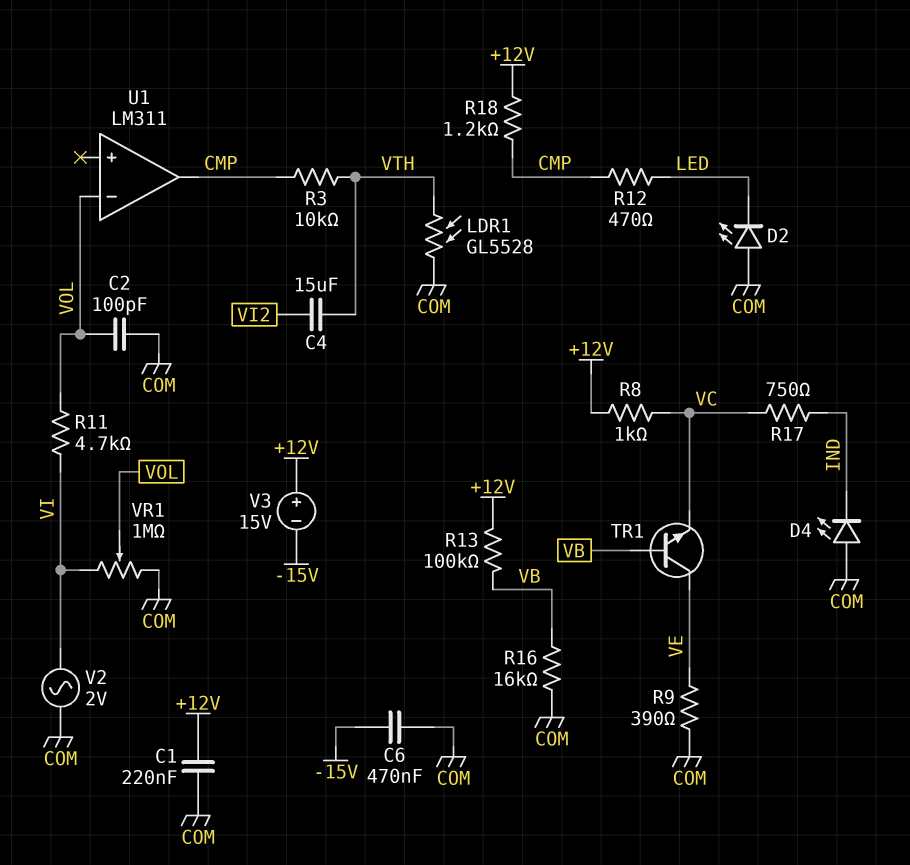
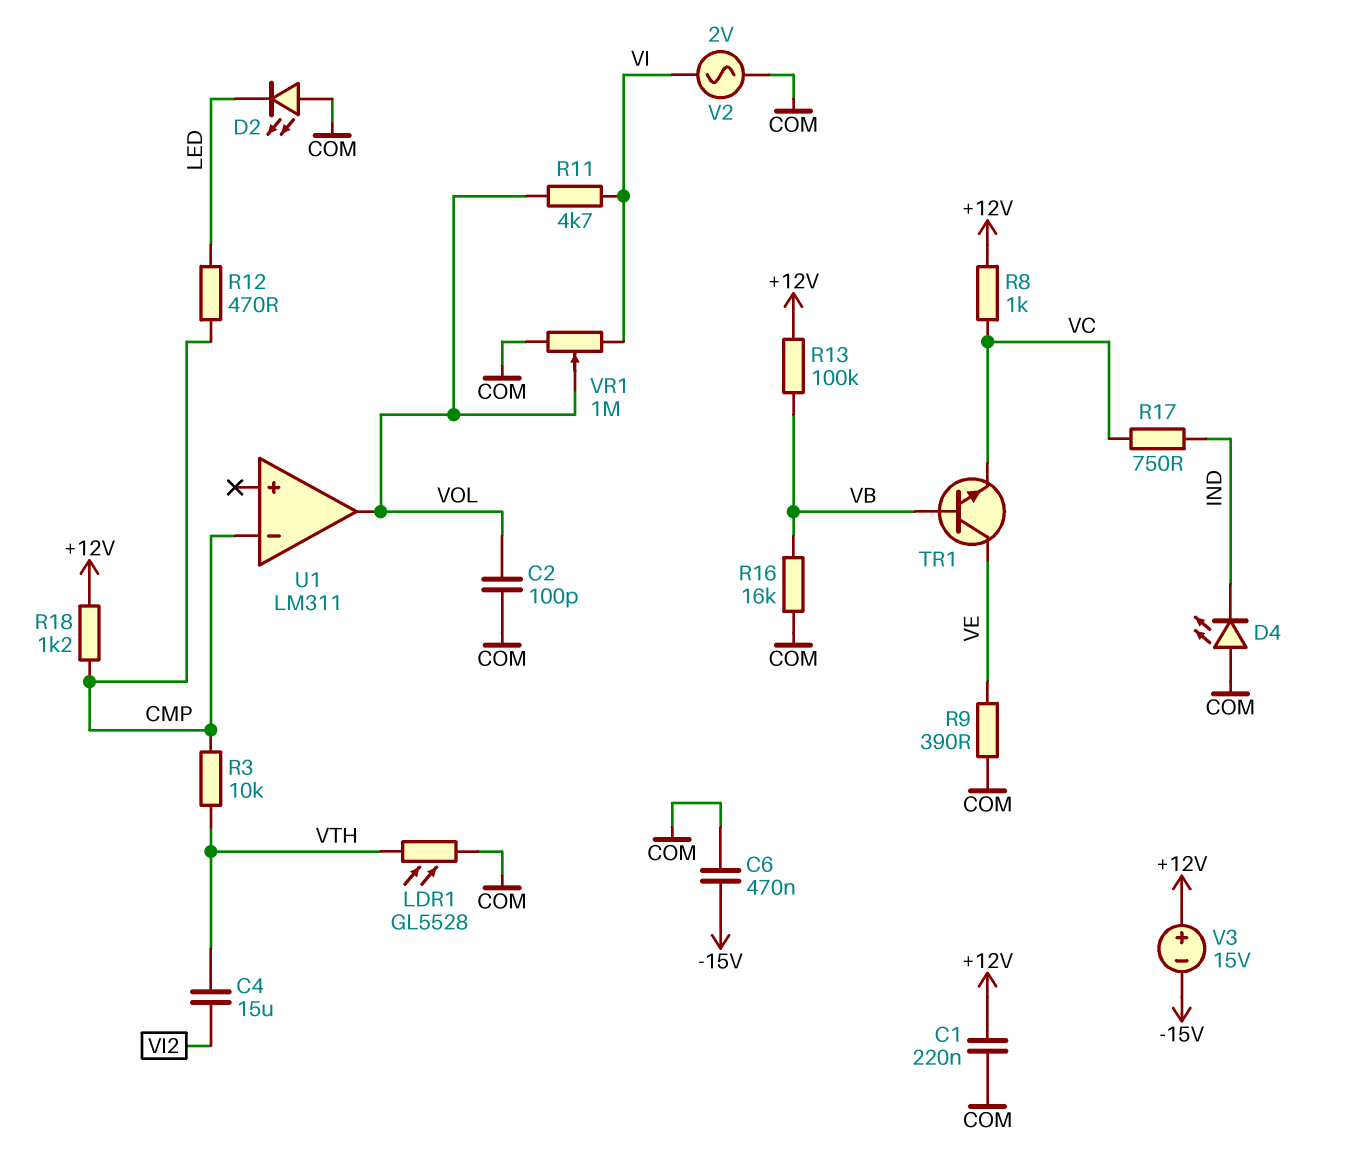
U1 pin in-: VOL -> CMP
U1 pin out: CMP -> VOL

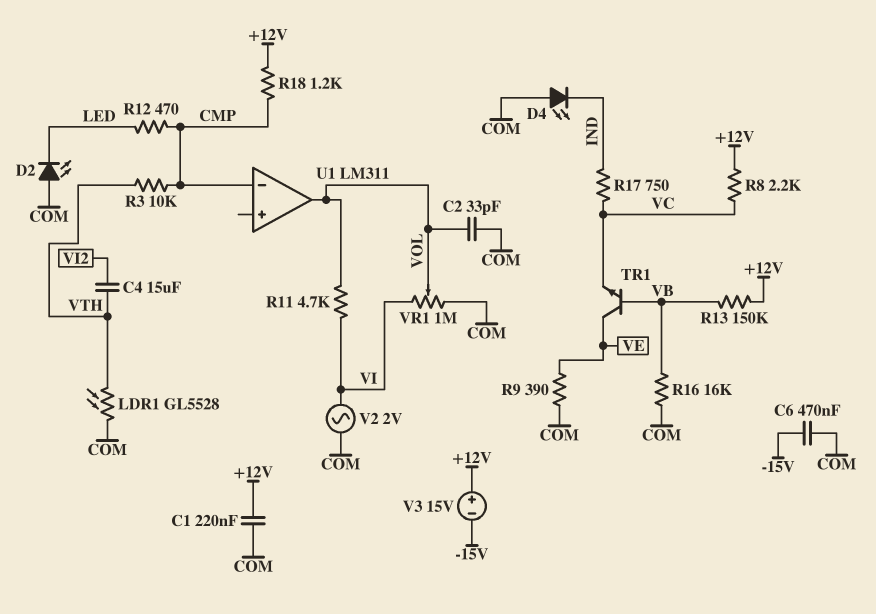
C2: 100pF (COM, VOL) -> 33pF (COM, VOL)
R8: 1k (+12V, VC) -> 2.2k (+12V, VC)
R13: 100k (+12V, VB) -> 150k (+12V, VB)

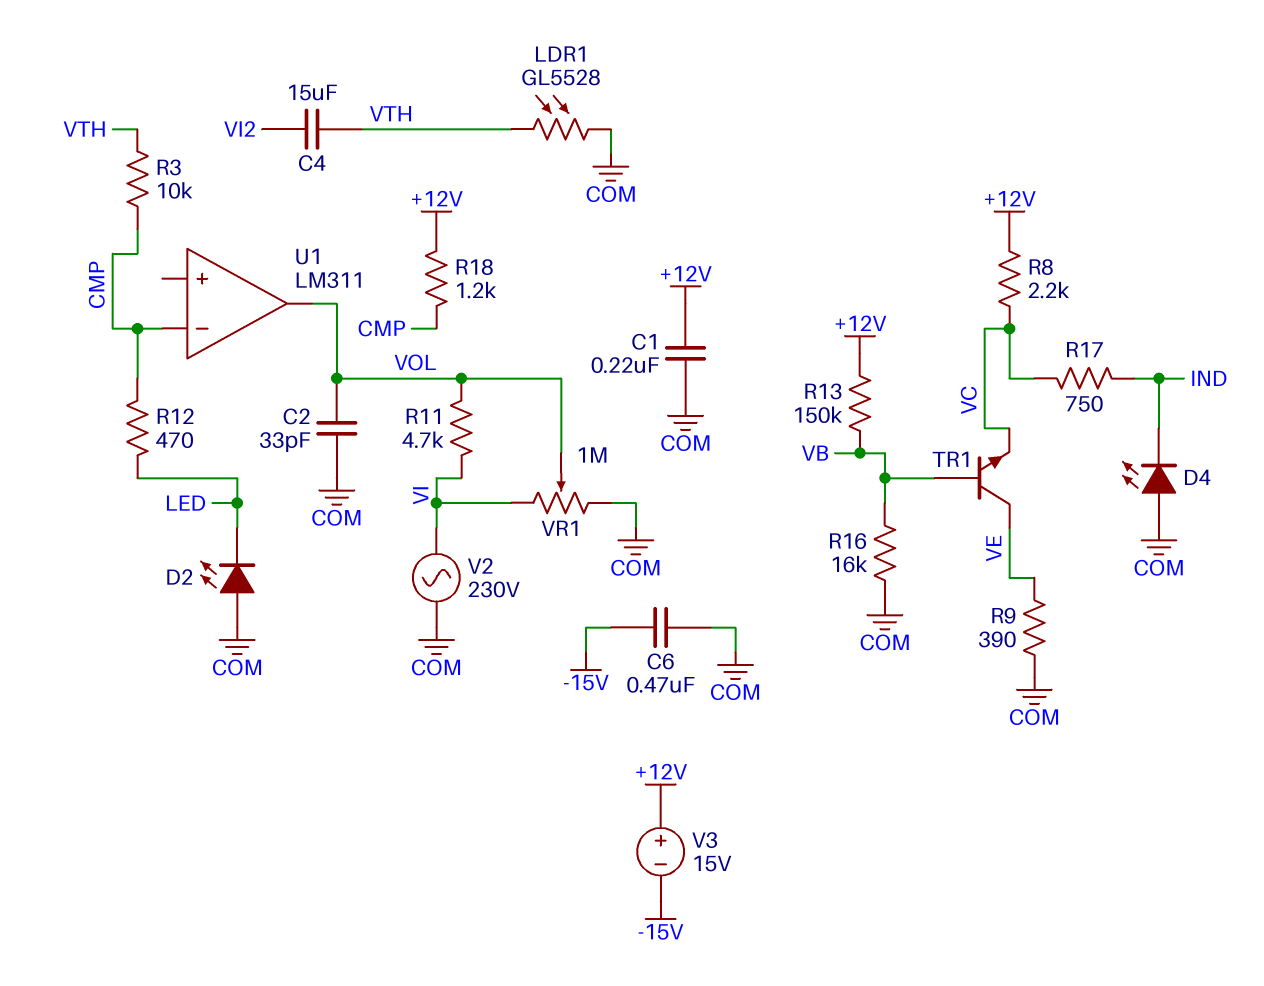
V2: AC 2V (COM, VI) -> AC 230V (COM, VI)

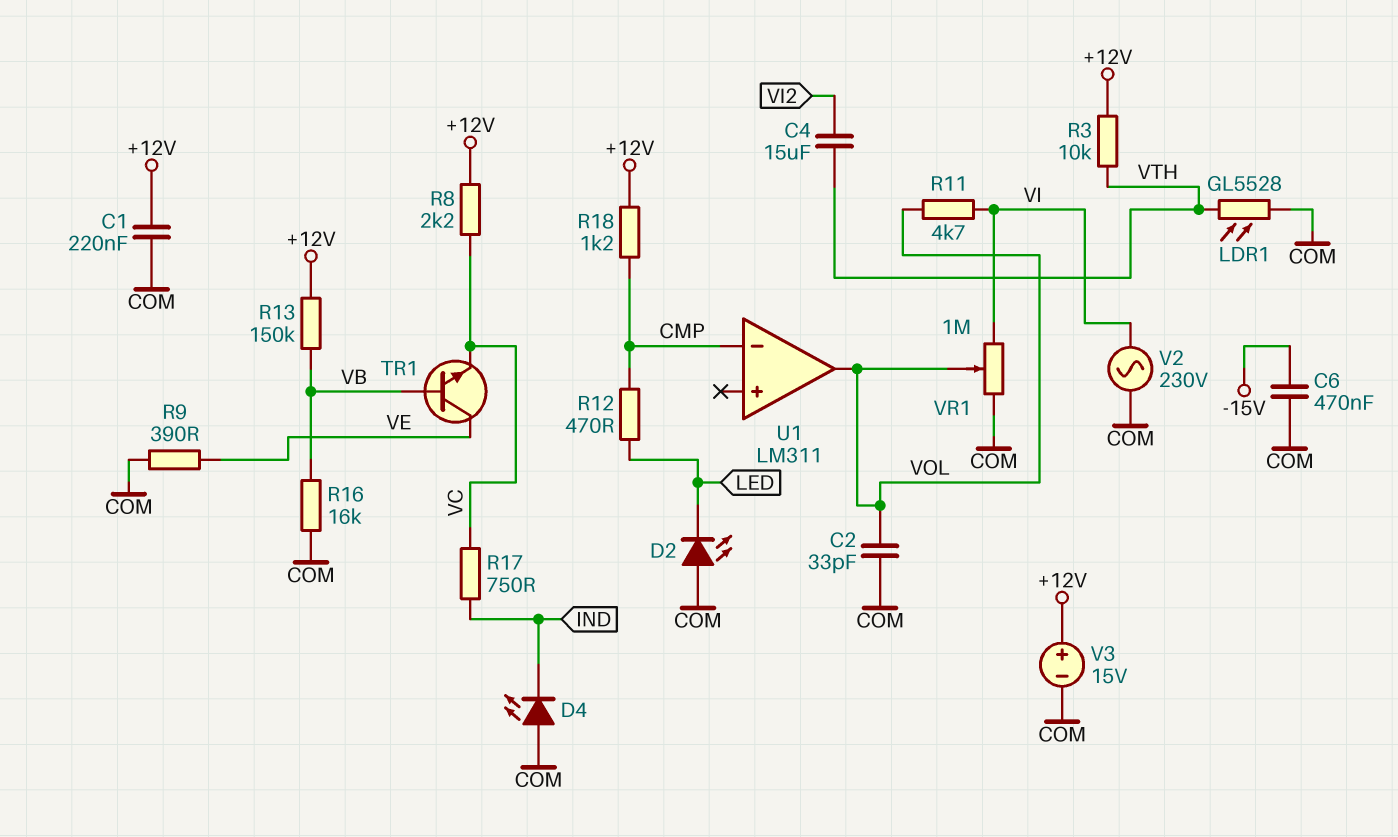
R3: 10k (CMP, VTH) -> 10k (+12V, VTH)
V3: 15V (plus +12V, minus -15V) -> 15V (plus +12V, minus COM)

